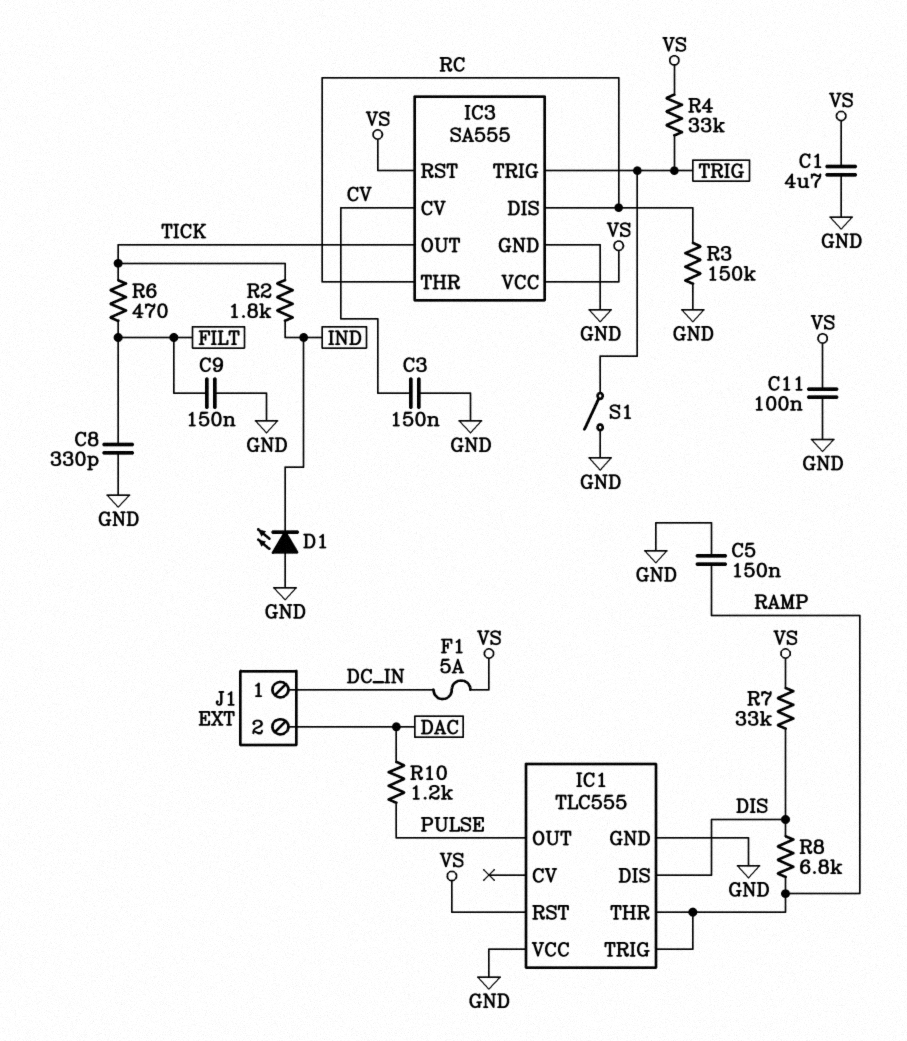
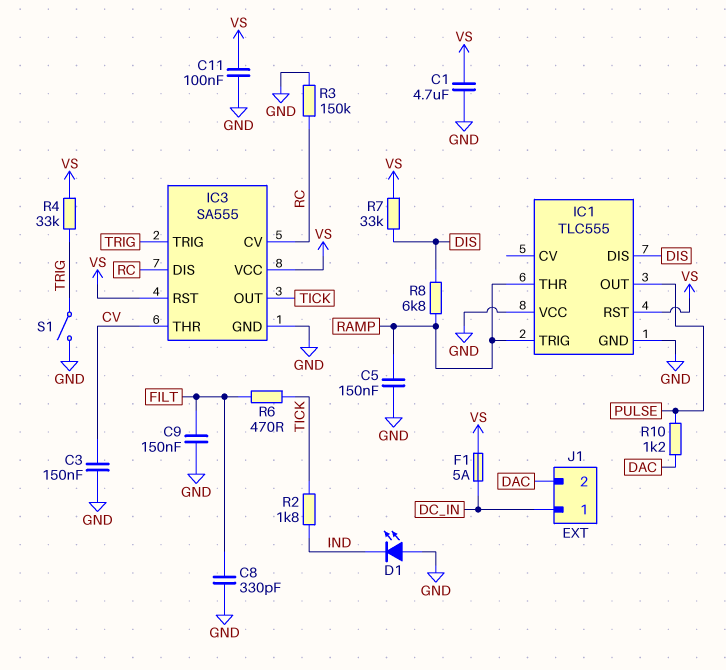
IC3 pin CV: CV -> RC
IC3 pin THR: RC -> CV

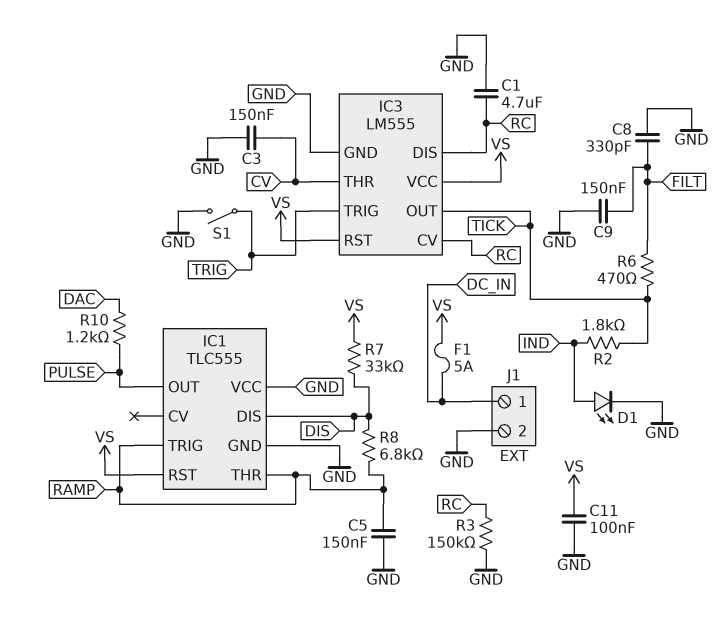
C1: 4.7uF (GND, VS) -> 4.7uF (GND, RC)
D1: LED (A GND, K IND) -> LED (A IND, K GND)
IC3: SA555 -> LM555
J1 pin 2: DAC -> GND
R4: 33k (TRIG, VS) -> none

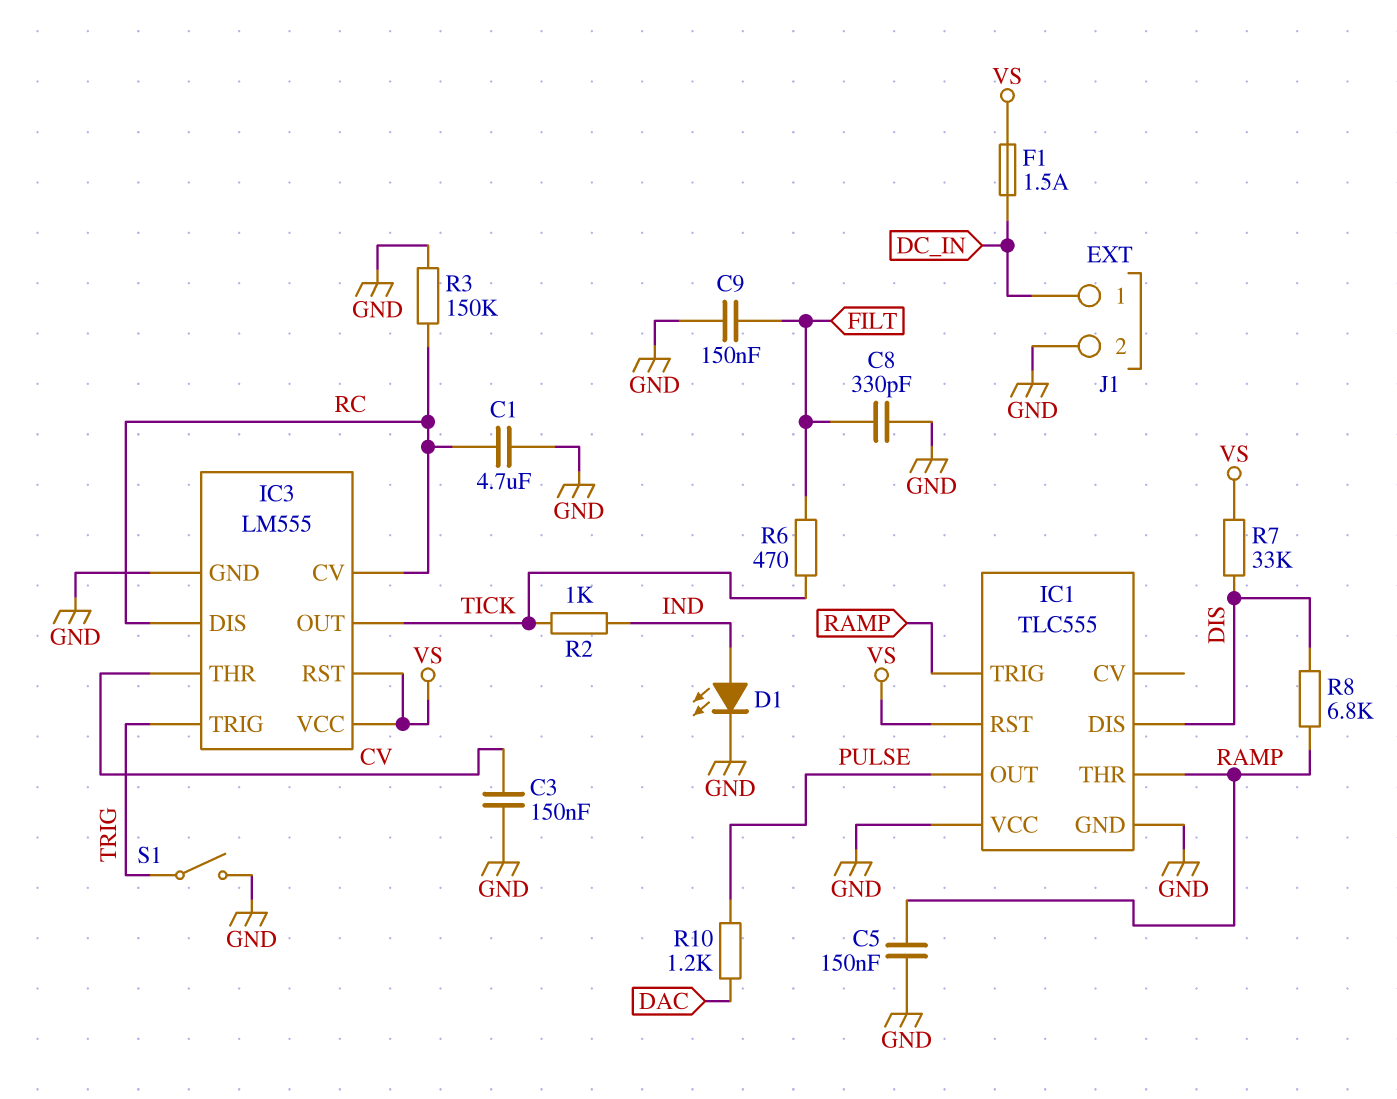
C11: 100nF (GND, VS) -> none
F1: 5A (DC_IN, VS) -> 1.5A (DC_IN, VS)
R2: 1.8k (IND, TICK) -> 1k (IND, TICK)

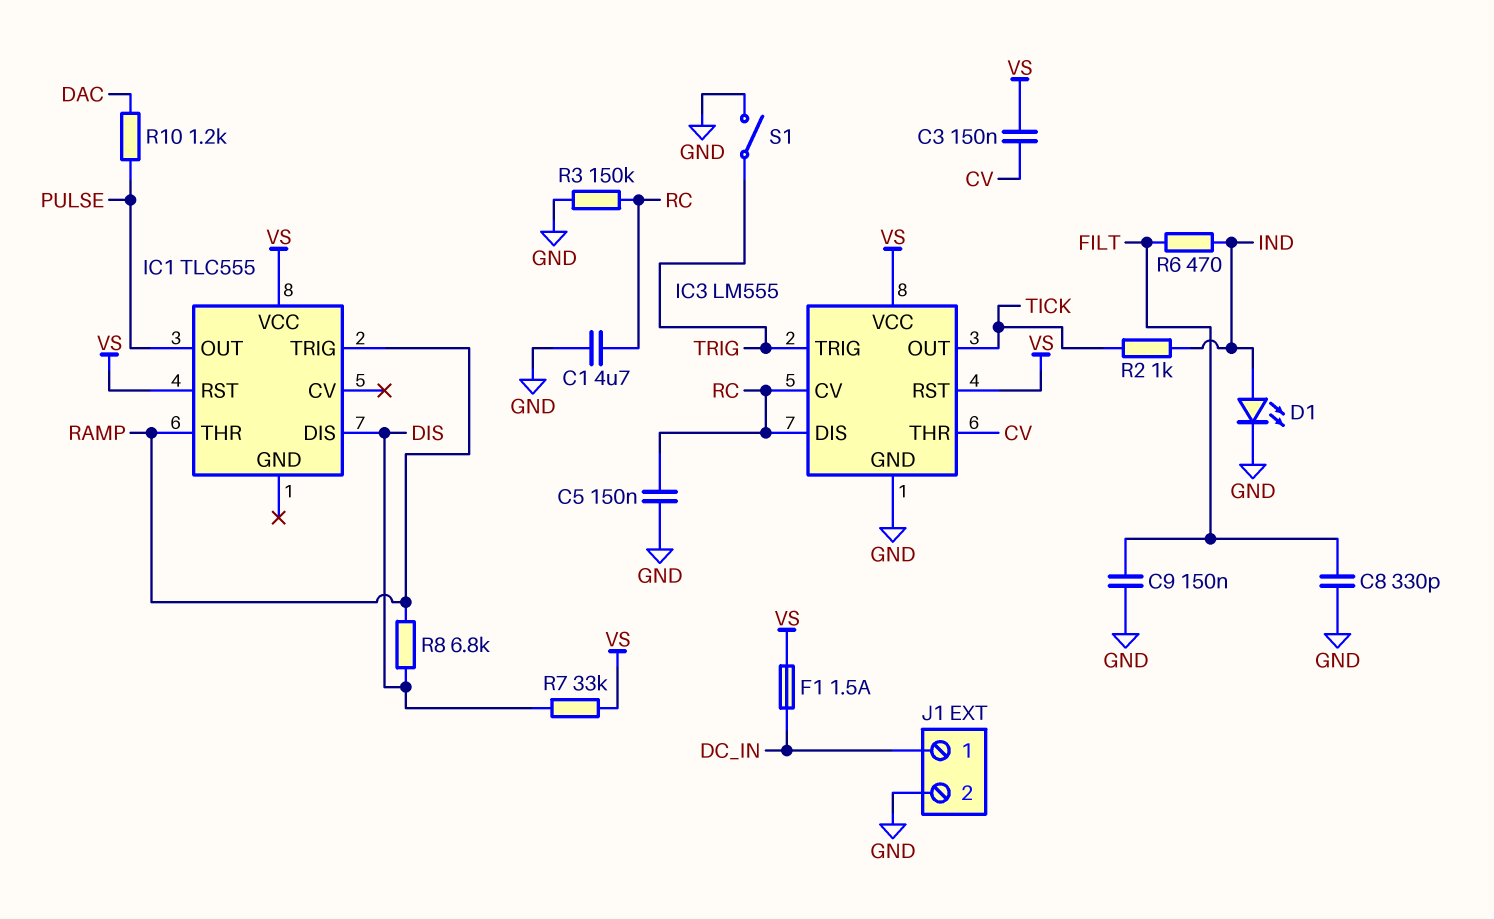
C3: 150nF (CV, GND) -> 150nF (CV, VS)
C5: 150nF (GND, RAMP) -> 150nF (GND, RC)
IC1 pin GND: GND -> none
IC1 pin VCC: GND -> VS
R6: 470 (FILT, TICK) -> 470 (FILT, IND)

